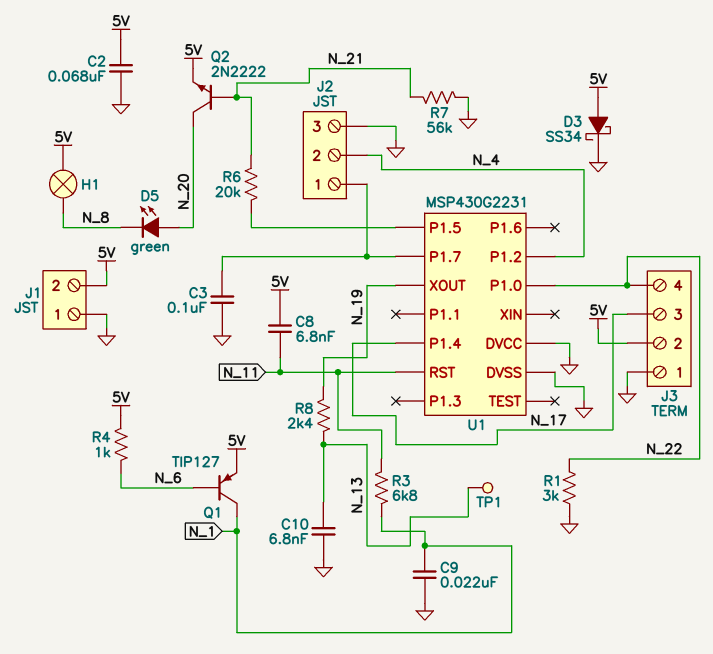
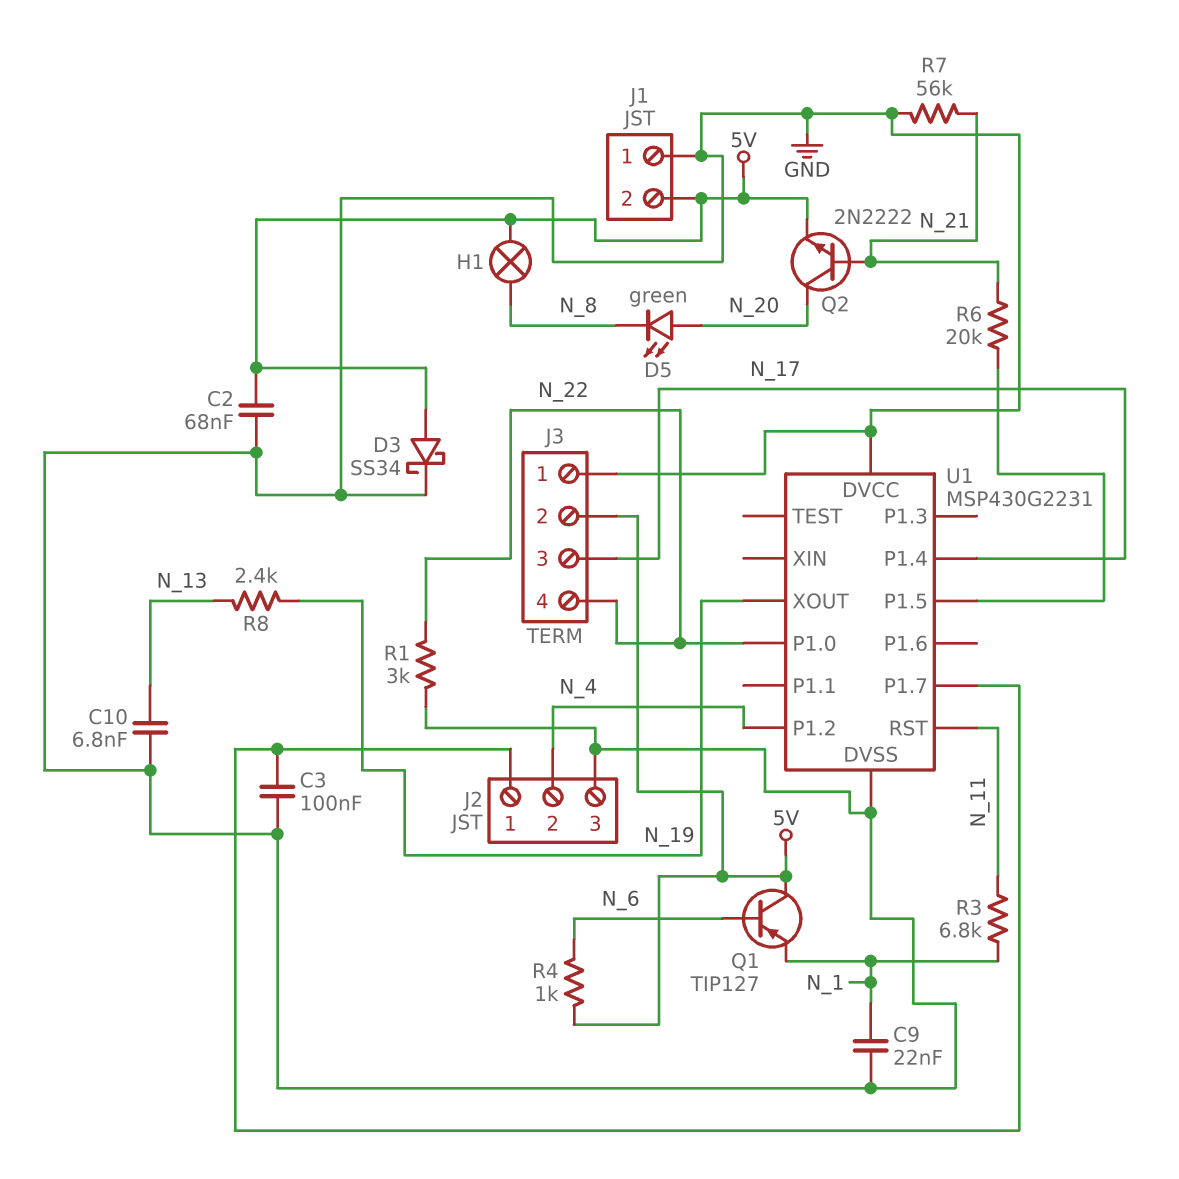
C8: 6.8nF (5V, N_11) -> none
Q1: PNP TIP127 (B N_6, C N_1, E 5V) -> PNP TIP127 (B N_6, C 5V, E N_1)
TP1: test point (N_13) -> none

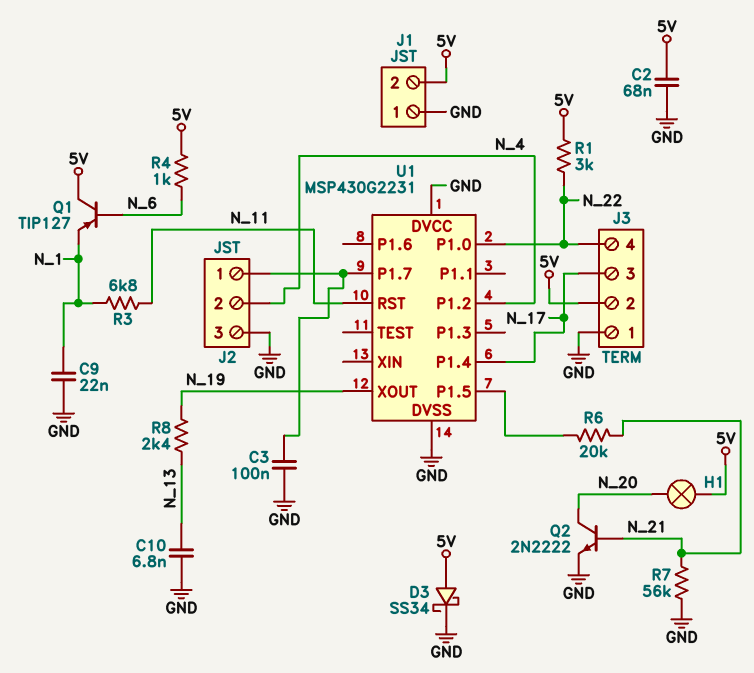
D5: LED green (A N_20, K N_8) -> none
H1: lamp (5V, N_8) -> lamp (5V, N_20)
Q2: NPN 2N2222 (B N_21, C N_20, E 5V) -> NPN 2N2222 (B N_21, C N_20, E GND)
R1: 3k (GND, N_22) -> 3k (5V, N_22)

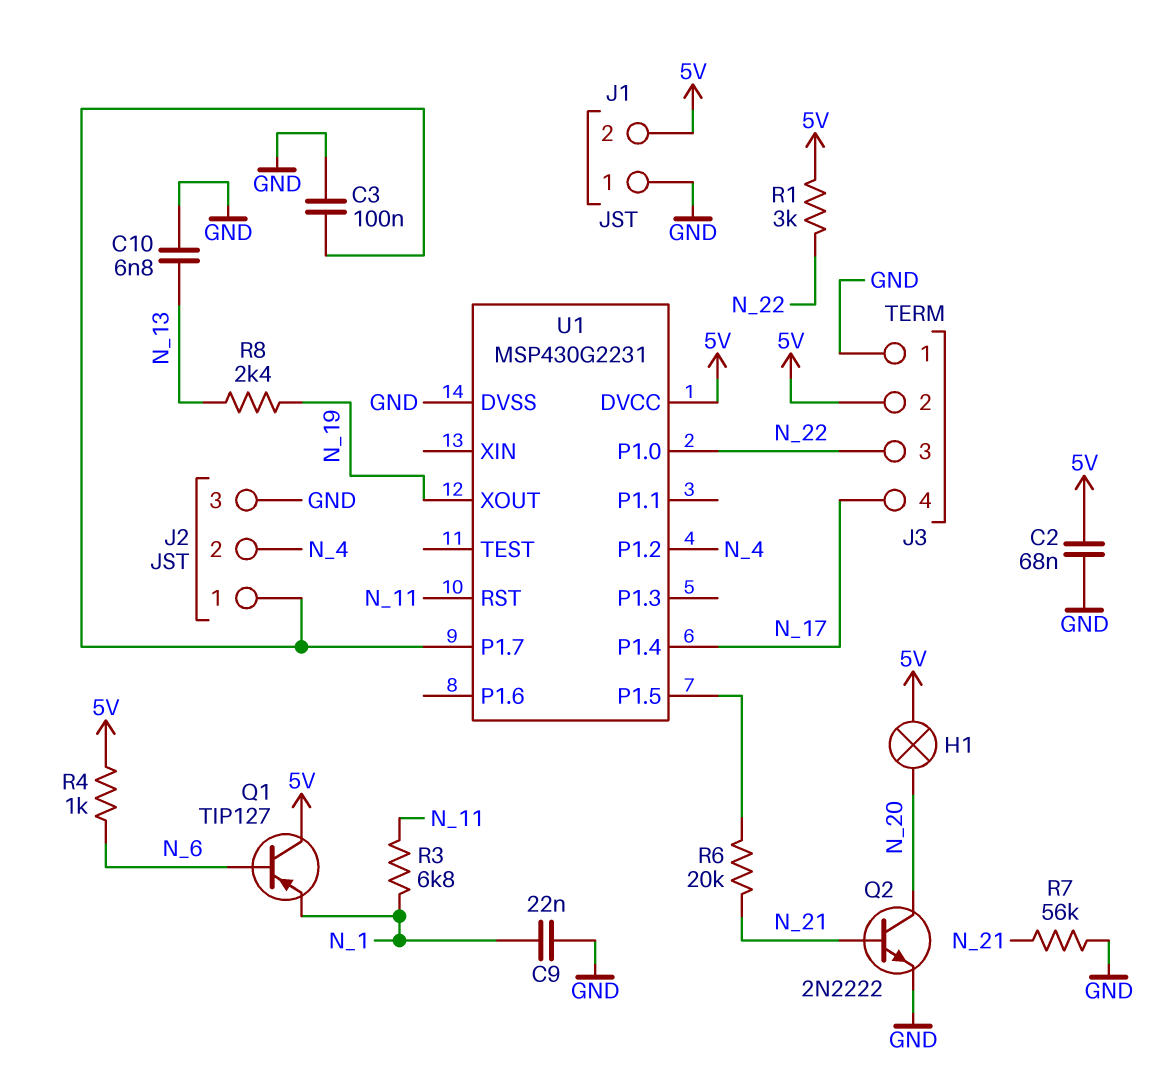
D3: schottky SS34 (A 5V, K GND) -> none
J3 pin 3: N_17 -> N_22
J3 pin 4: N_22 -> N_17
U1 pin DVCC: GND -> 5V

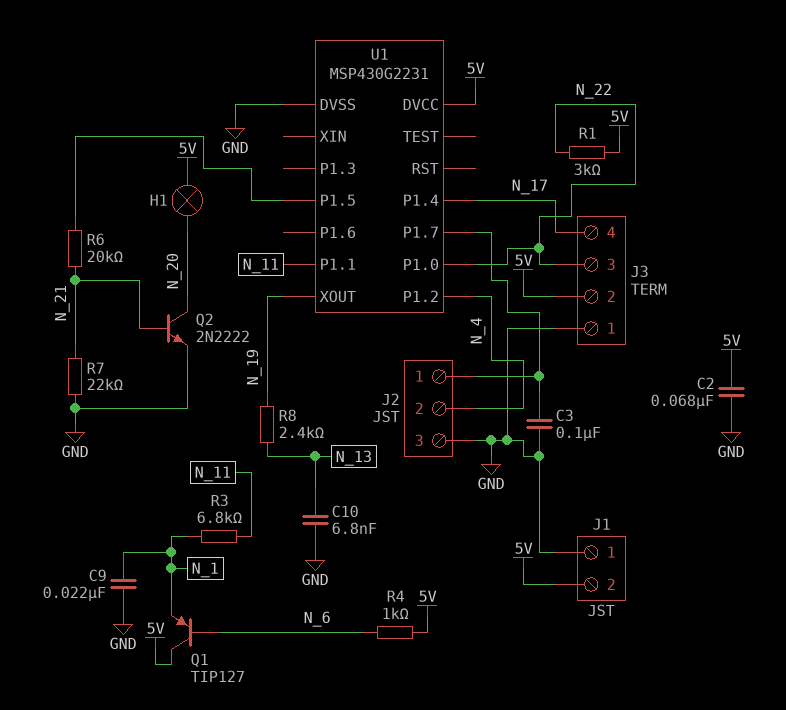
R7: 56k (GND, N_21) -> 22k (GND, N_21)
U1 pin P1.1: none -> N_11
U1 pin RST: N_11 -> none

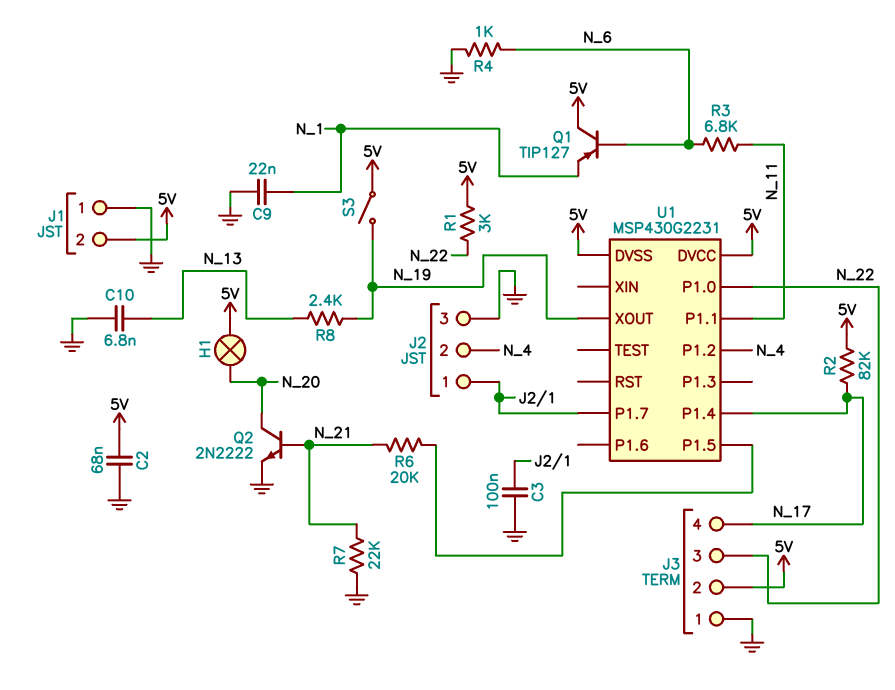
R2: none -> 82k (5V, N_17)
R3: 6.8k (N_1, N_11) -> 6.8k (N_6, N_11)
R4: 1k (5V, N_6) -> 1k (GND, N_6)
S3: none -> switch (5V, N_19)
U1 pin DVSS: GND -> 5V

